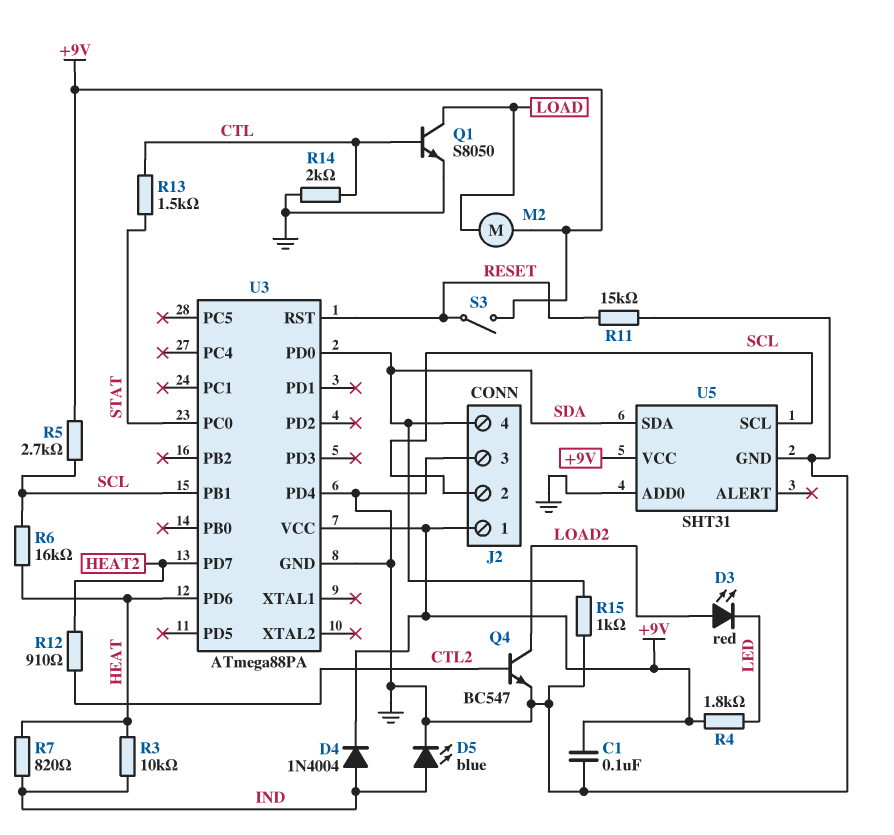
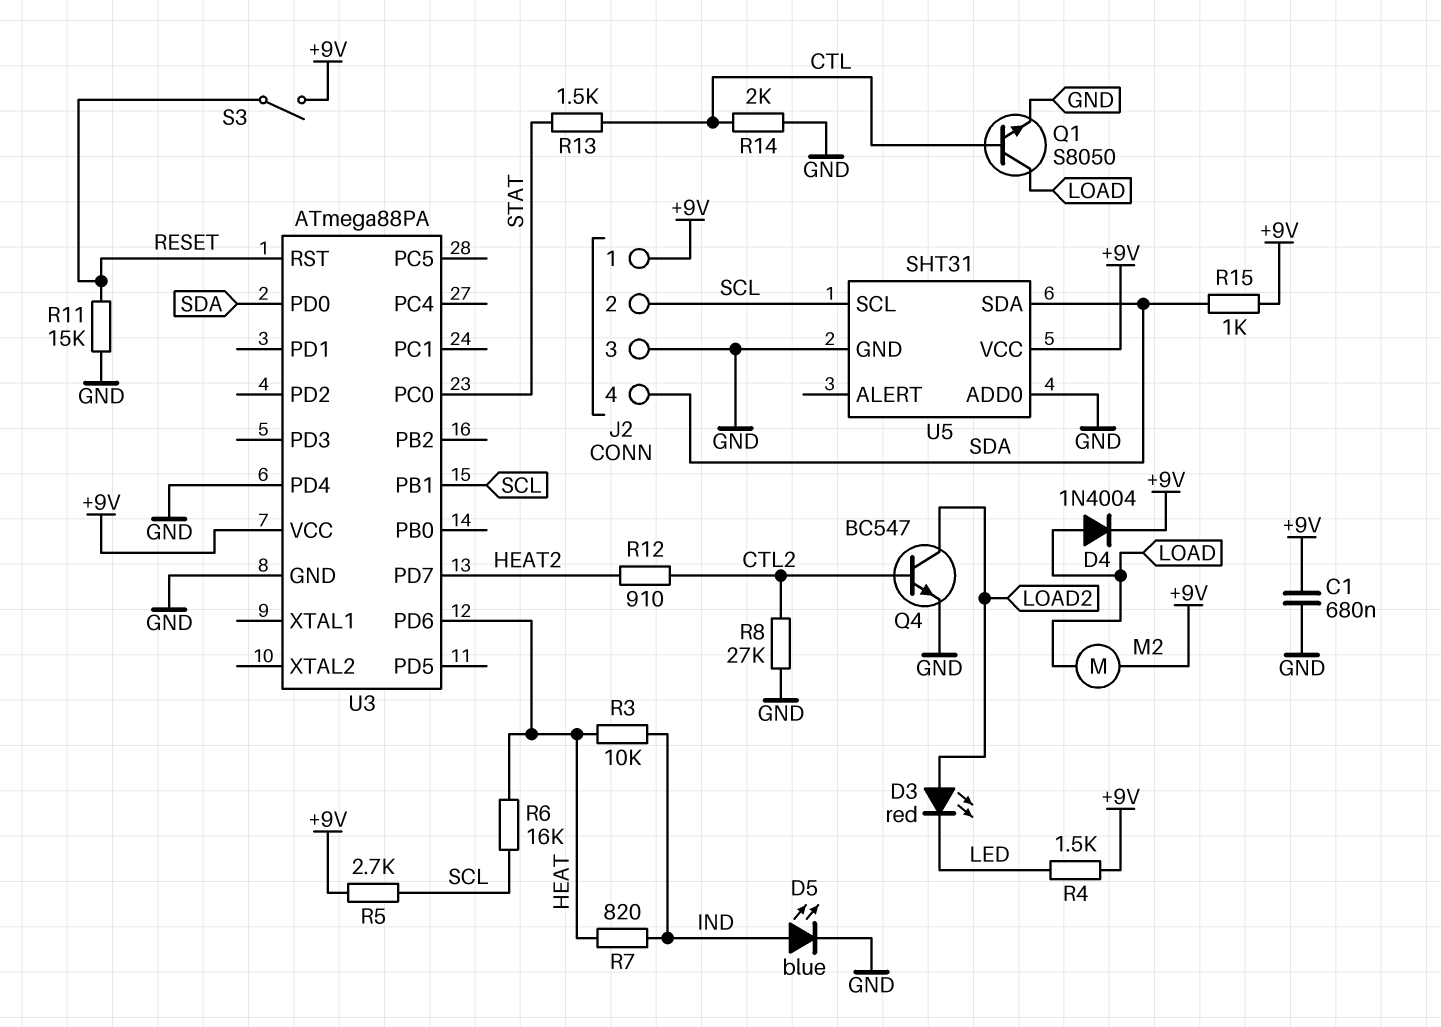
C1: 100nF (+9V, GND) -> 680nF (+9V, GND)
D4: diode 1N4004 (A IND, K +9V) -> diode 1N4004 (A LOAD, K +9V)
R4: 1.8k (+9V, LED) -> 1.5k (+9V, LED)
R8: none -> 27k (CTL2, GND)
R15: 1k (GND, SDA) -> 1k (+9V, SDA)

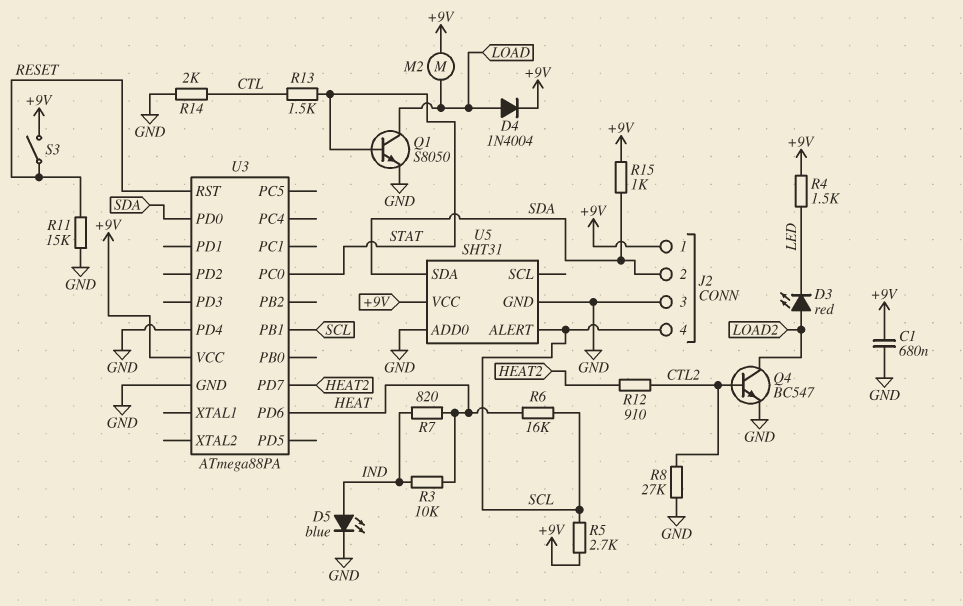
J2 pin 2: SCL -> SDA
J2 pin 4: SDA -> SCL
Q1: NPN S8050 (B CTL, C LOAD, E GND) -> NPN S8050 (B STAT, C LOAD, E GND)
U5 pin ALERT: none -> SCL
U5 pin SCL: SCL -> none

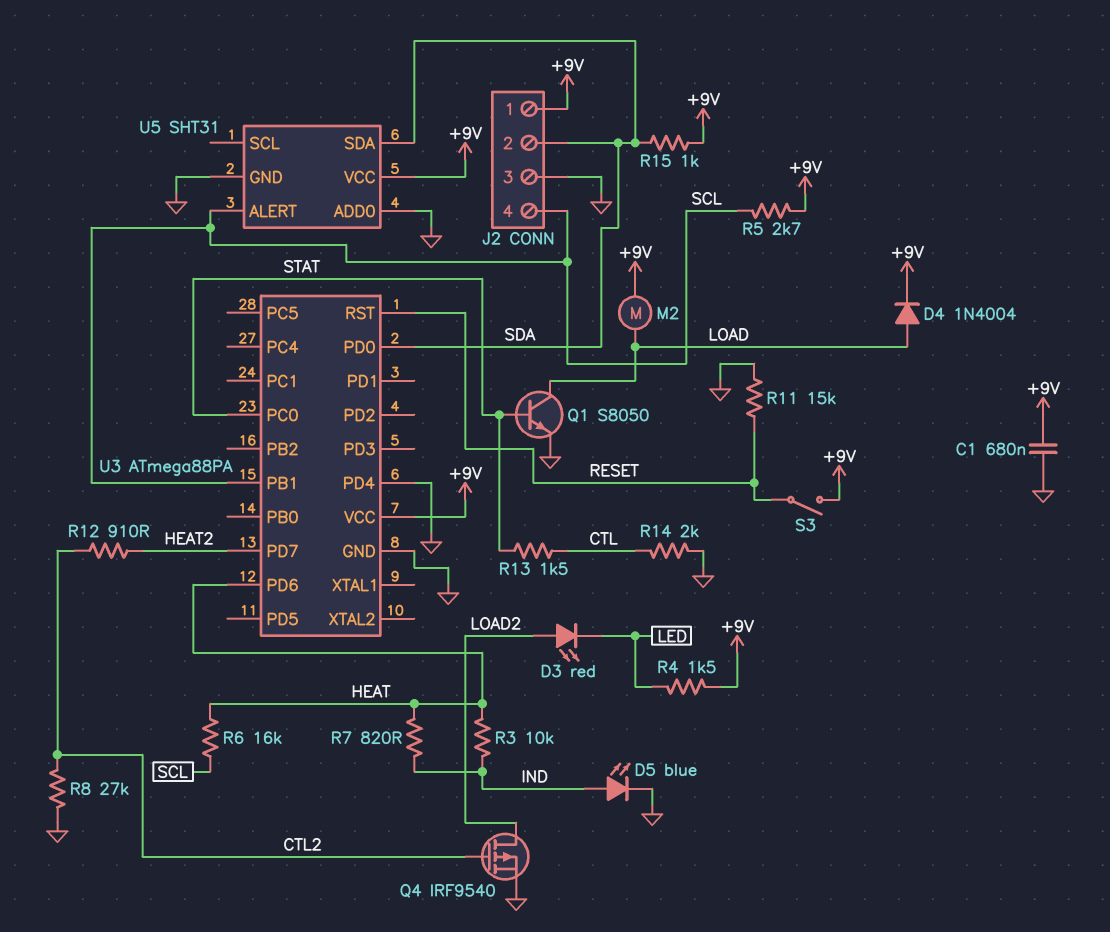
Q4: NPN BC547 (B CTL2, C LOAD2, E GND) -> PMOS IRF9540 (G CTL2, D LOAD2, S GND)

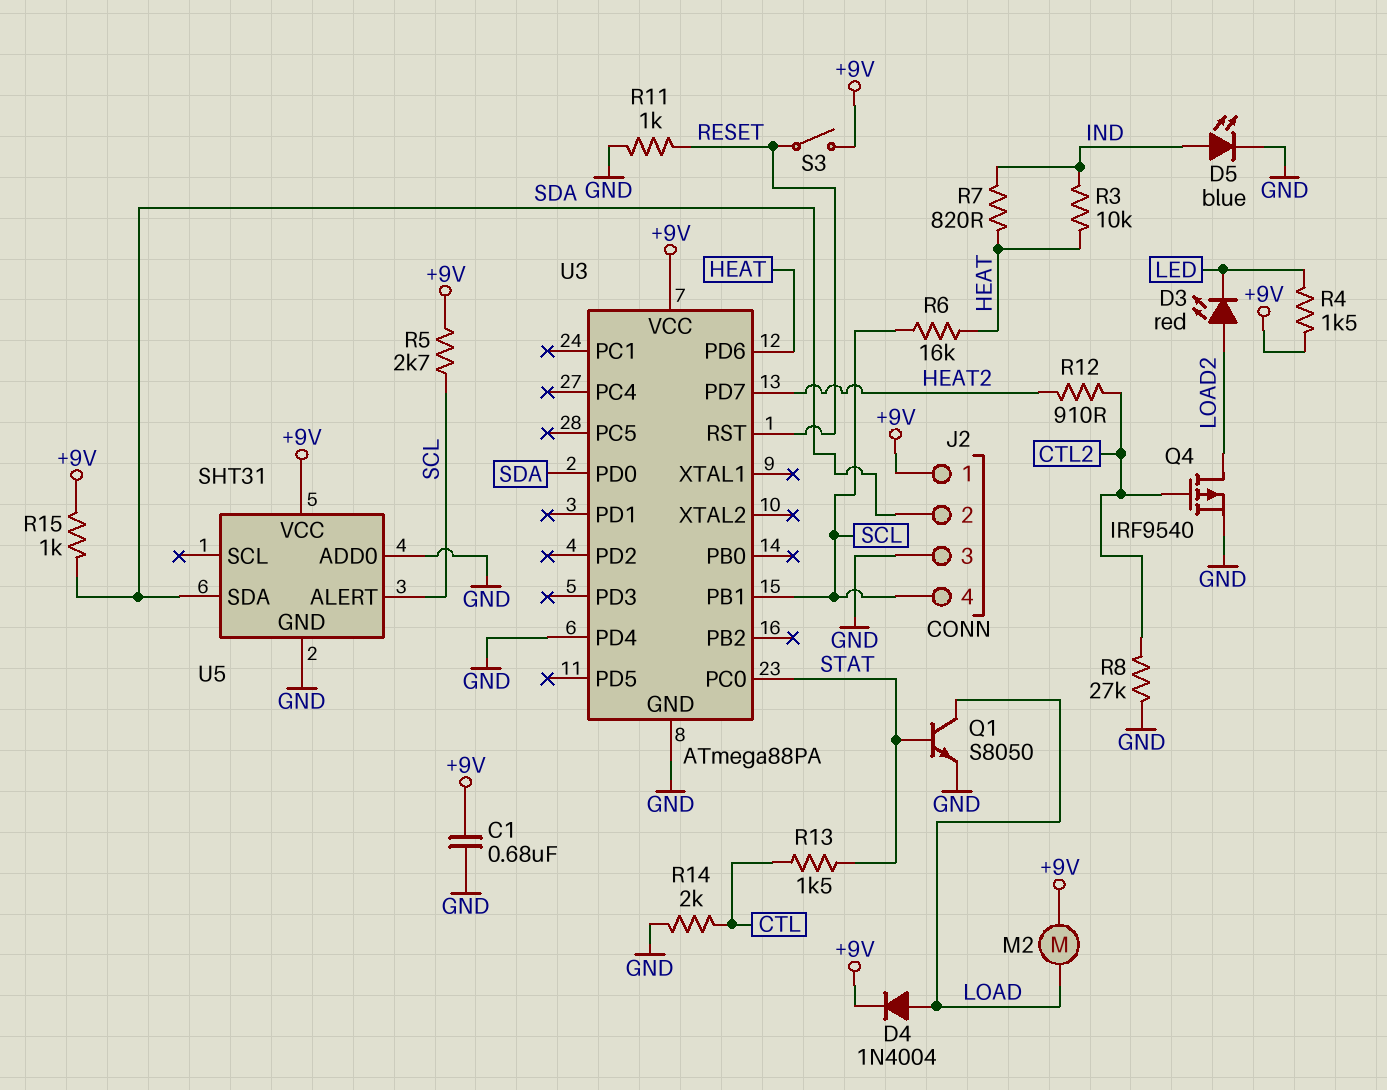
R11: 15k (GND, RESET) -> 1k (GND, RESET)

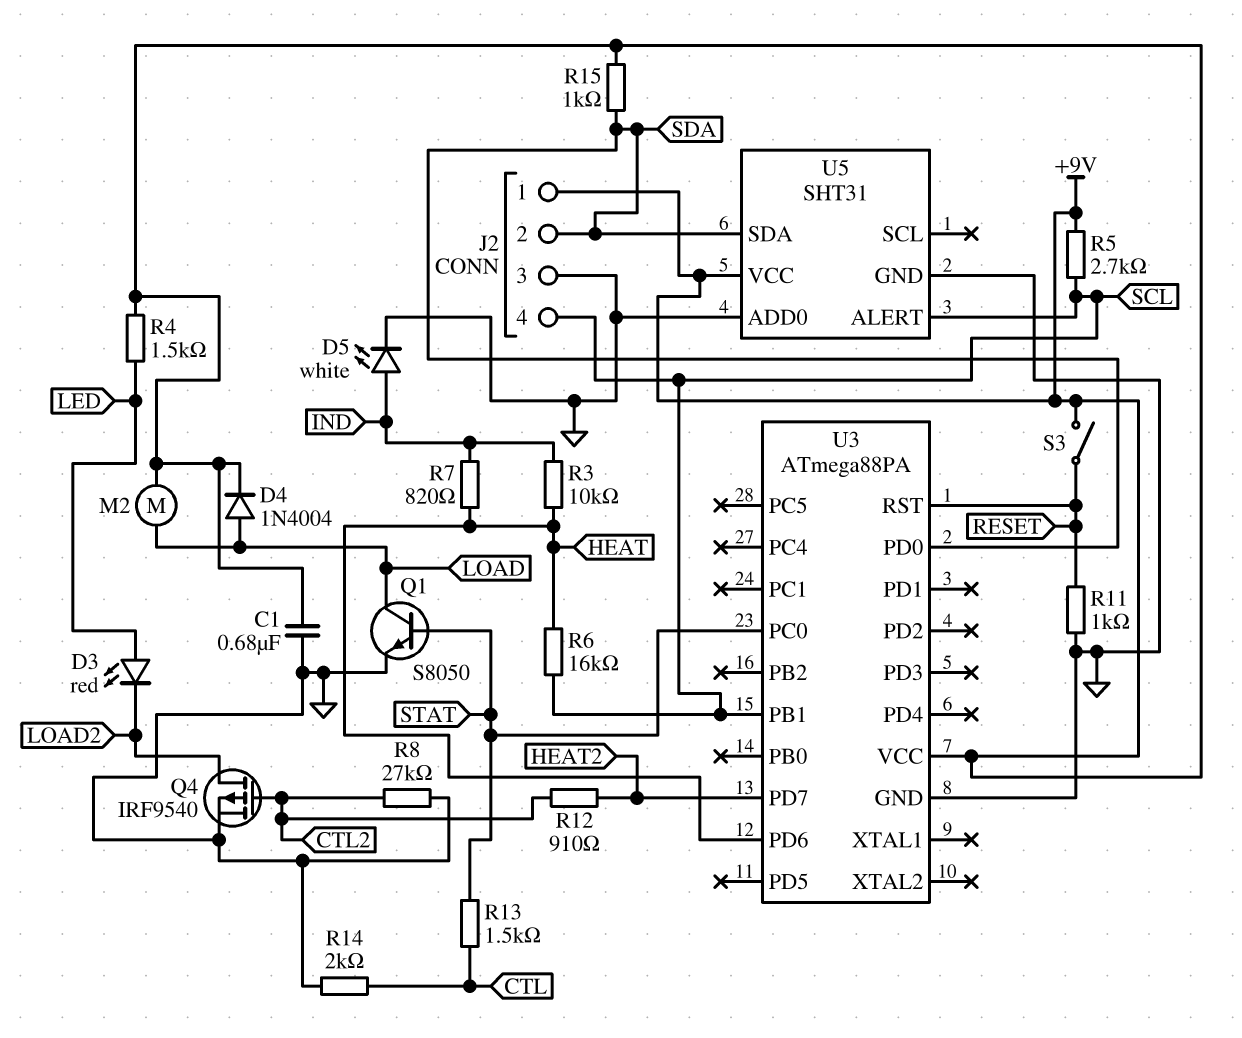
D3: LED red (A LOAD2, K LED) -> LED red (A LED, K LOAD2)
D5: LED blue (A IND, K GND) -> LED white (A IND, K GND)
U3 pin PD4: GND -> none

